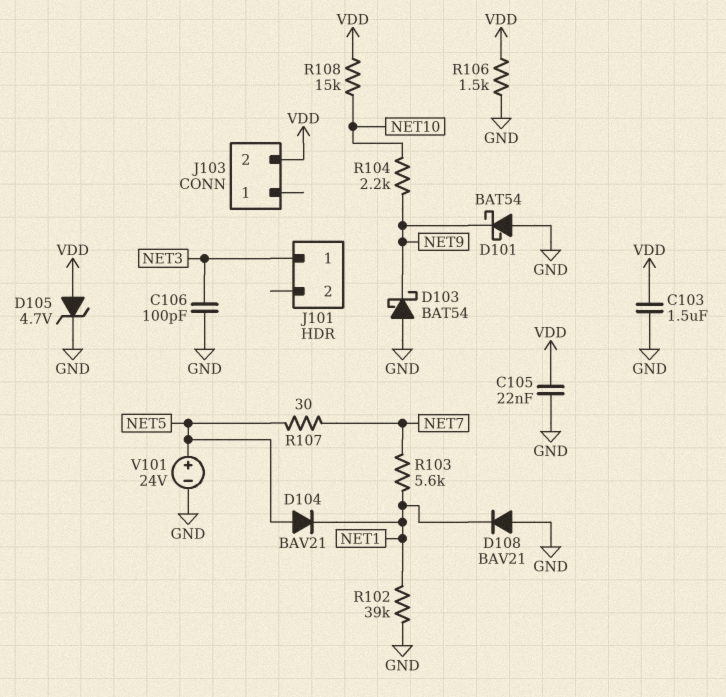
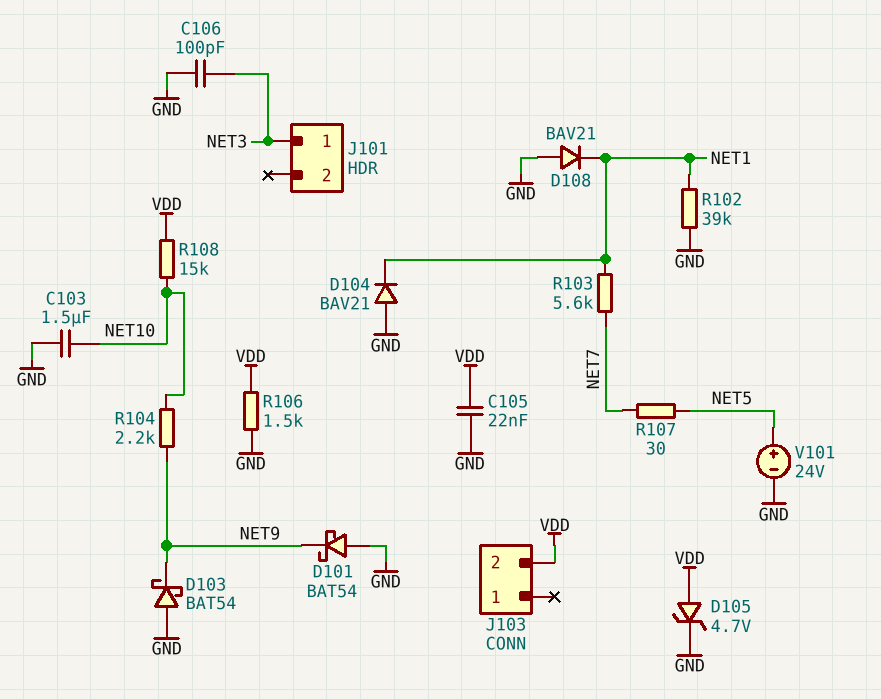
C103: 1.5uF (GND, VDD) -> 1.5uF (GND, NET10)
D104: diode BAV21 (A NET5, K NET1) -> diode BAV21 (A GND, K NET1)

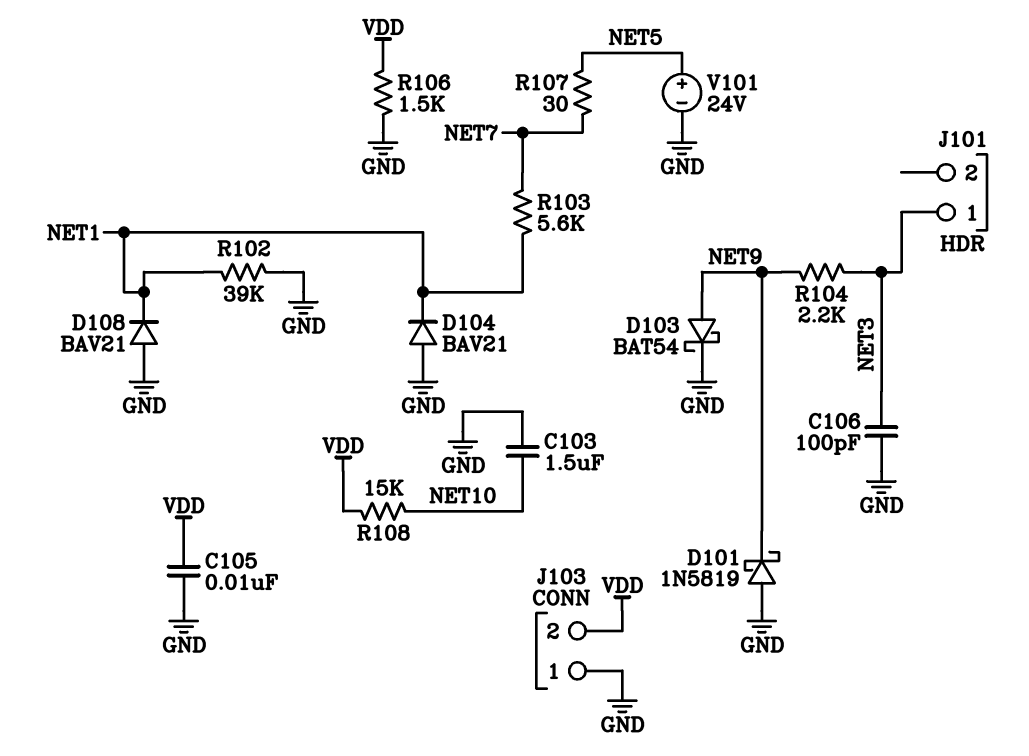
C105: 22nF (GND, VDD) -> 10nF (GND, VDD)
D101: schottky BAT54 (A GND, K NET9) -> schottky 1N5819 (A GND, K NET9)
D103: schottky BAT54 (A GND, K NET9) -> schottky BAT54 (A NET9, K GND)
D105: zener 4.7V (A VDD, K GND) -> none
J103 pin 1: none -> GND
R104: 2.2k (NET9, NET10) -> 2.2k (NET3, NET9)

